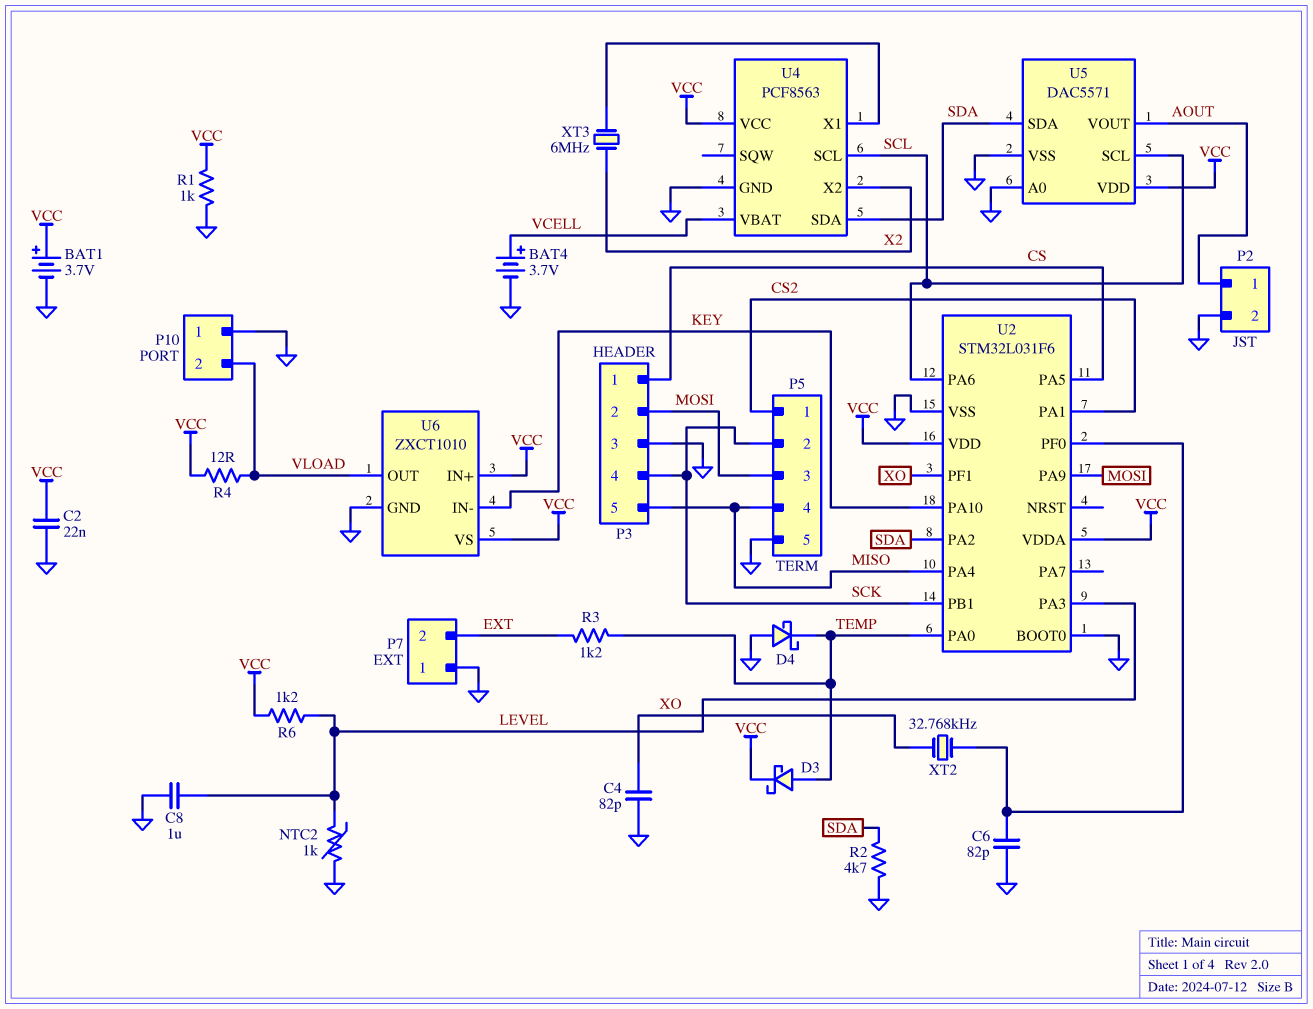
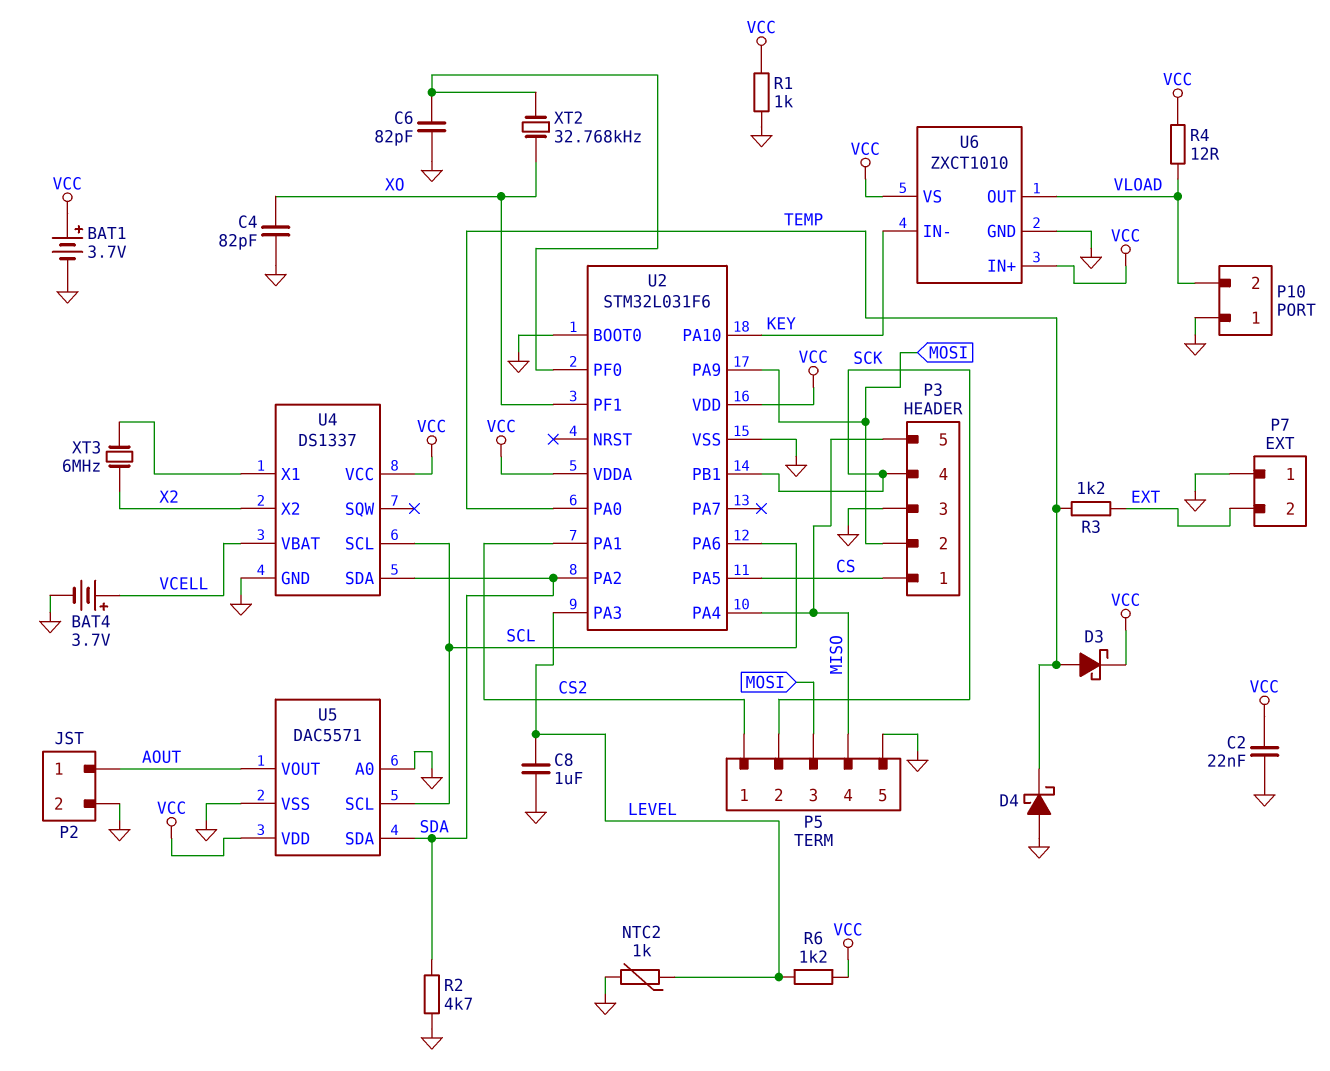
U4: PCF8563 -> DS1337

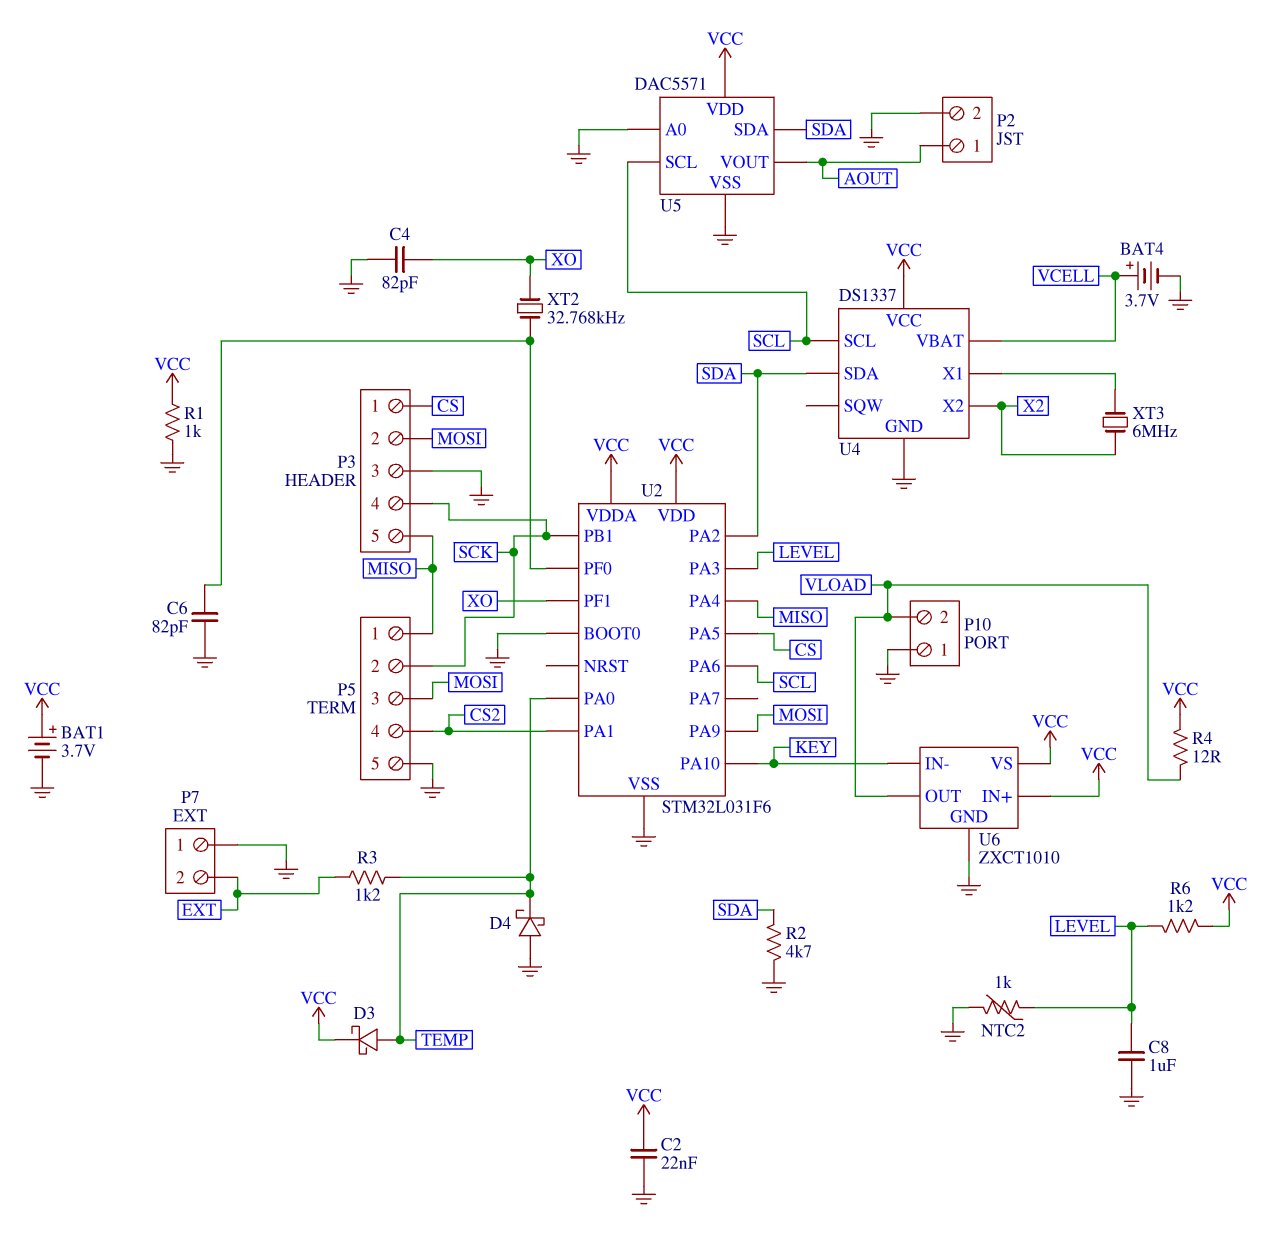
P5 pin 1: CS2 -> MISO
P5 pin 4: MISO -> CS2

